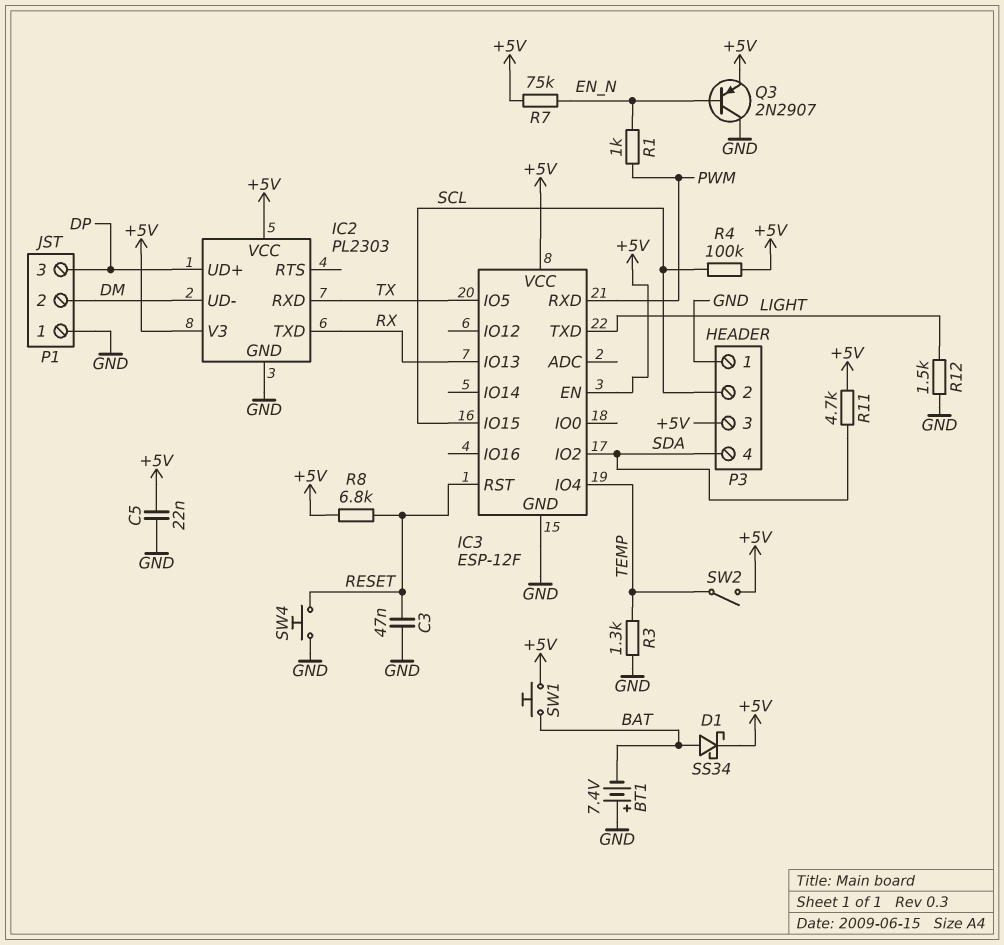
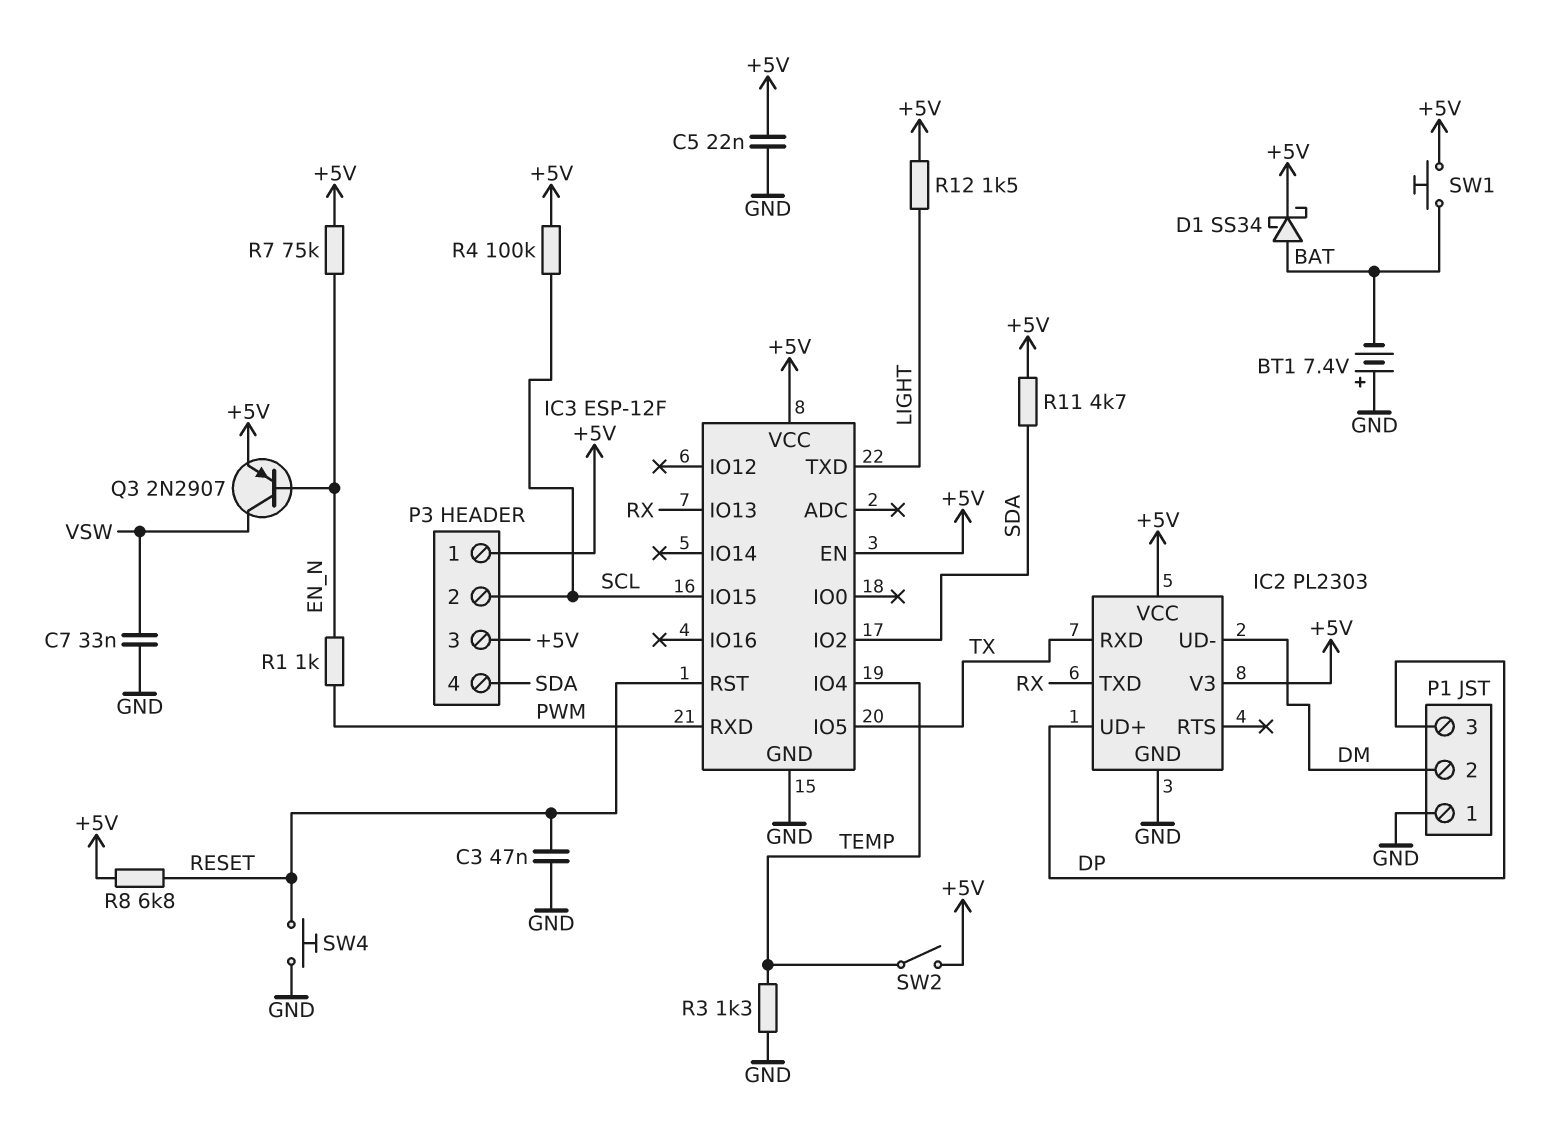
C7: none -> 33nF (GND, VSW)
P3 pin 1: GND -> +5V
Q3: PNP 2N2907 (B EN_N, C GND, E +5V) -> PNP 2N2907 (B EN_N, C VSW, E +5V)
R12: 1.5k (GND, LIGHT) -> 1.5k (+5V, LIGHT)

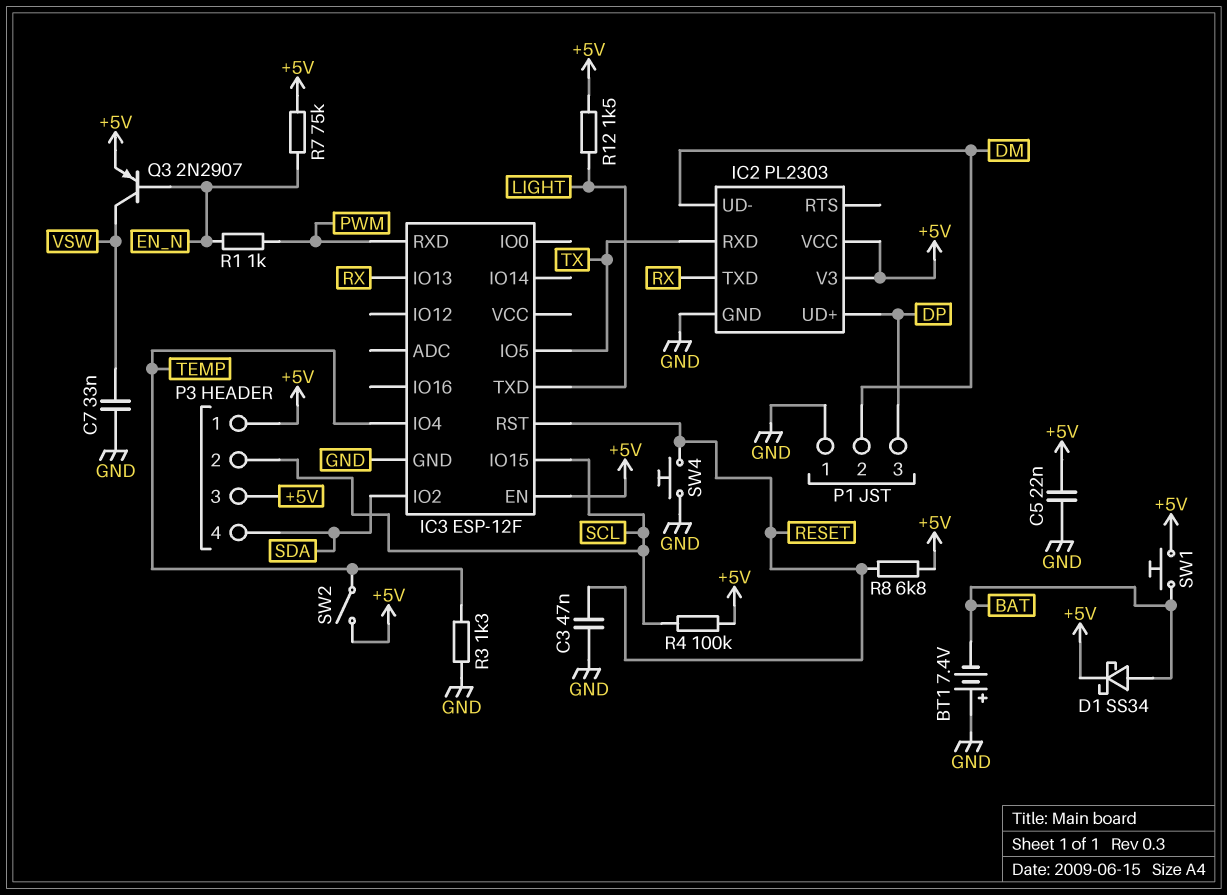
IC3 pin VCC: +5V -> none
R11: 4.7k (+5V, SDA) -> none

